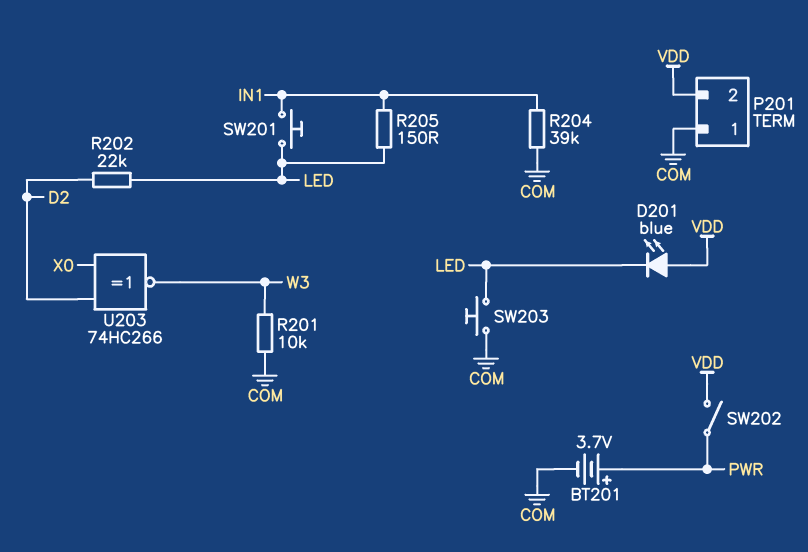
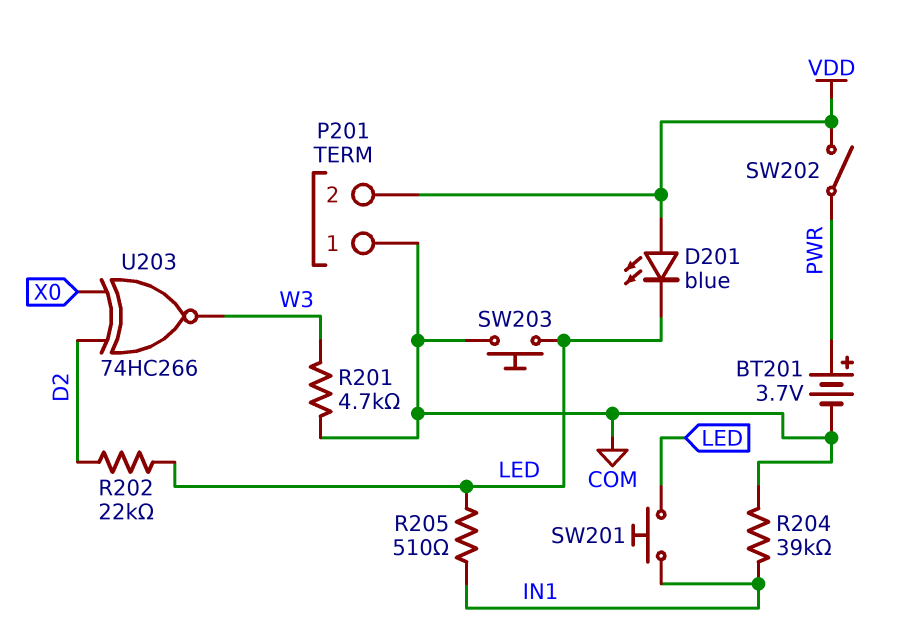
R201: 10k (COM, W3) -> 4.7k (COM, W3)
R205: 150 (IN1, LED) -> 510 (IN1, LED)

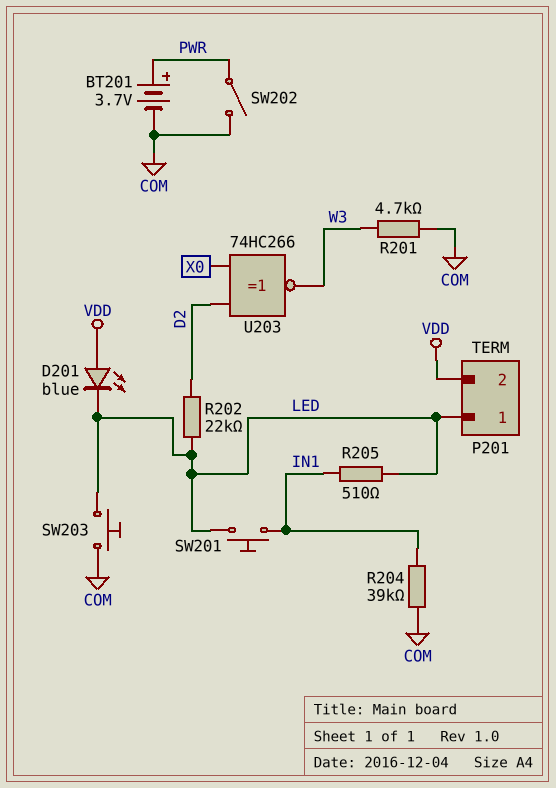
P201 pin 1: COM -> LED
SW202: switch (PWR, VDD) -> switch (COM, PWR)

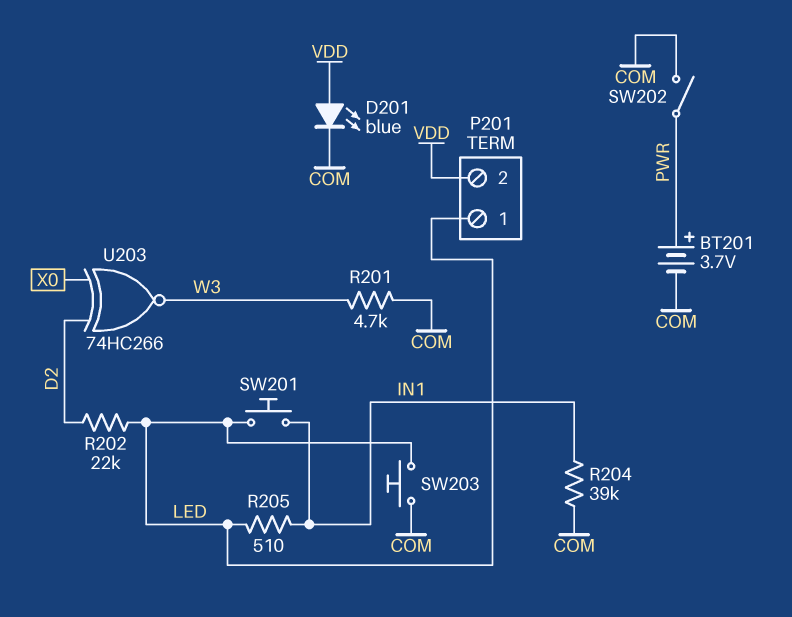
D201: LED blue (A VDD, K LED) -> LED blue (A VDD, K COM)

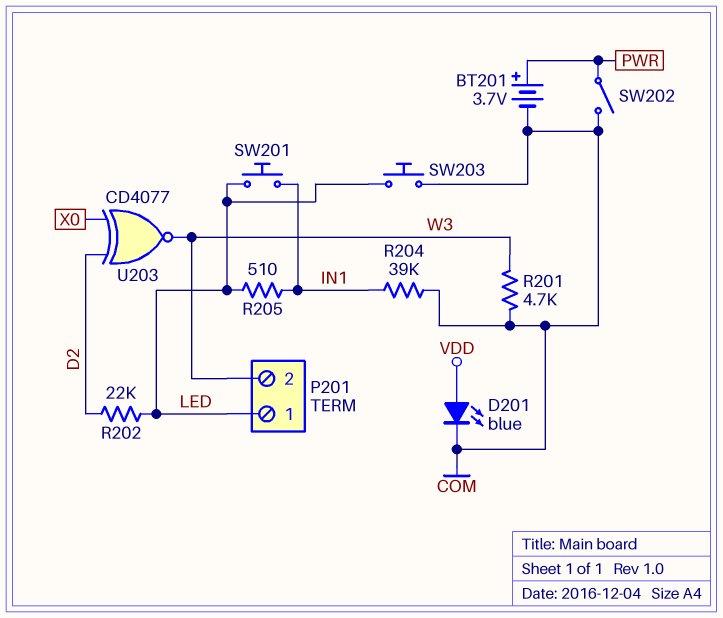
P201 pin 2: VDD -> W3
U203: XNOR 74HC266 (in D2, in X0, out W3) -> XNOR CD4077 (in D2, in X0, out W3)

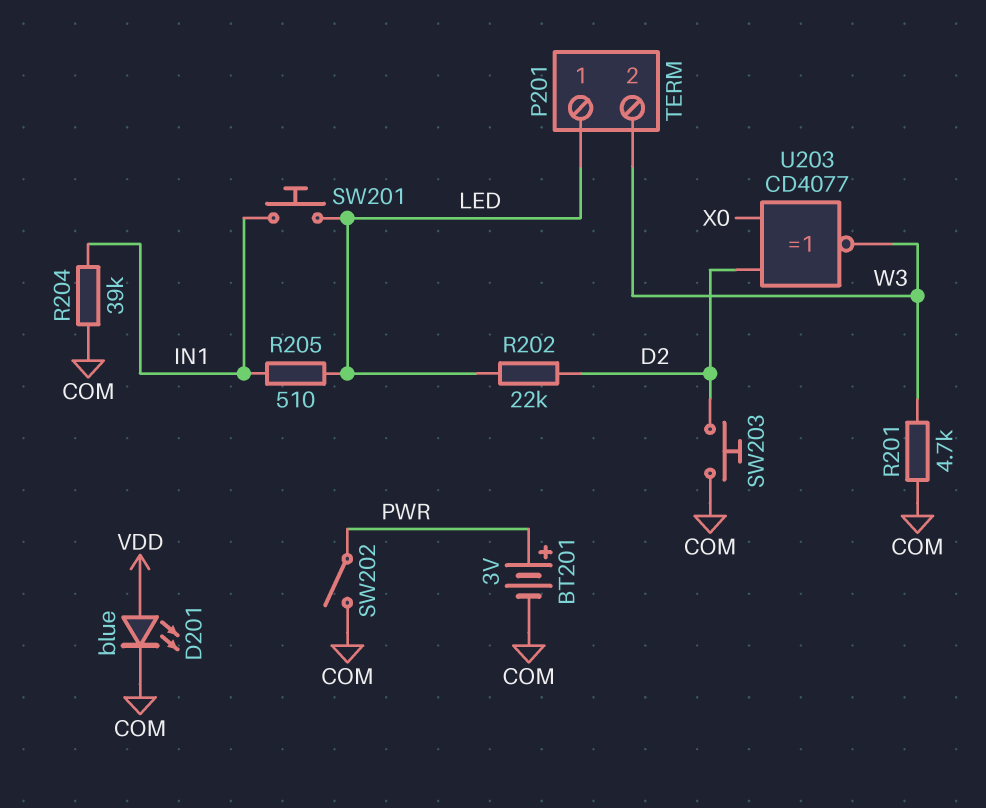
BT201: 3.7V (plus PWR, minus COM) -> 3V (plus PWR, minus COM)
SW203: button (COM, LED) -> button (COM, D2)

